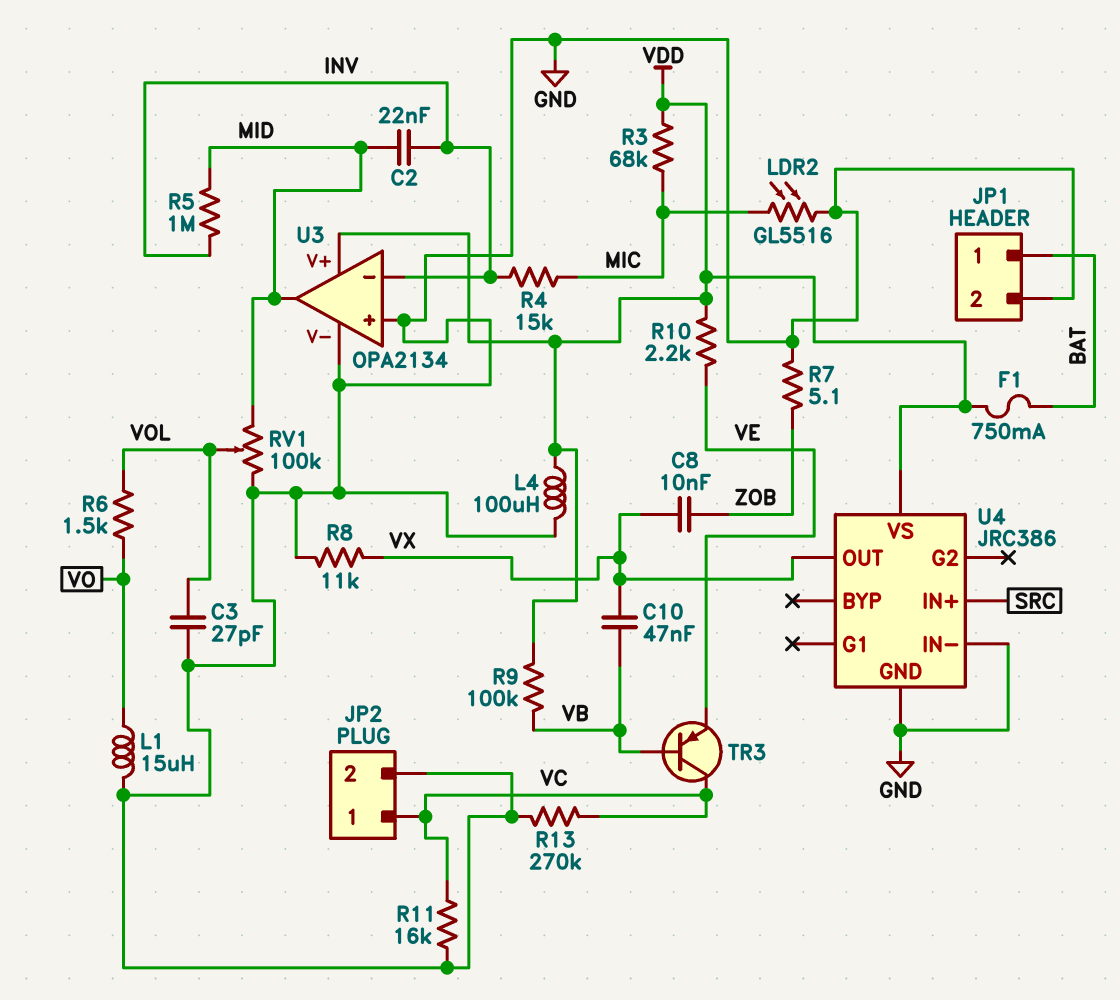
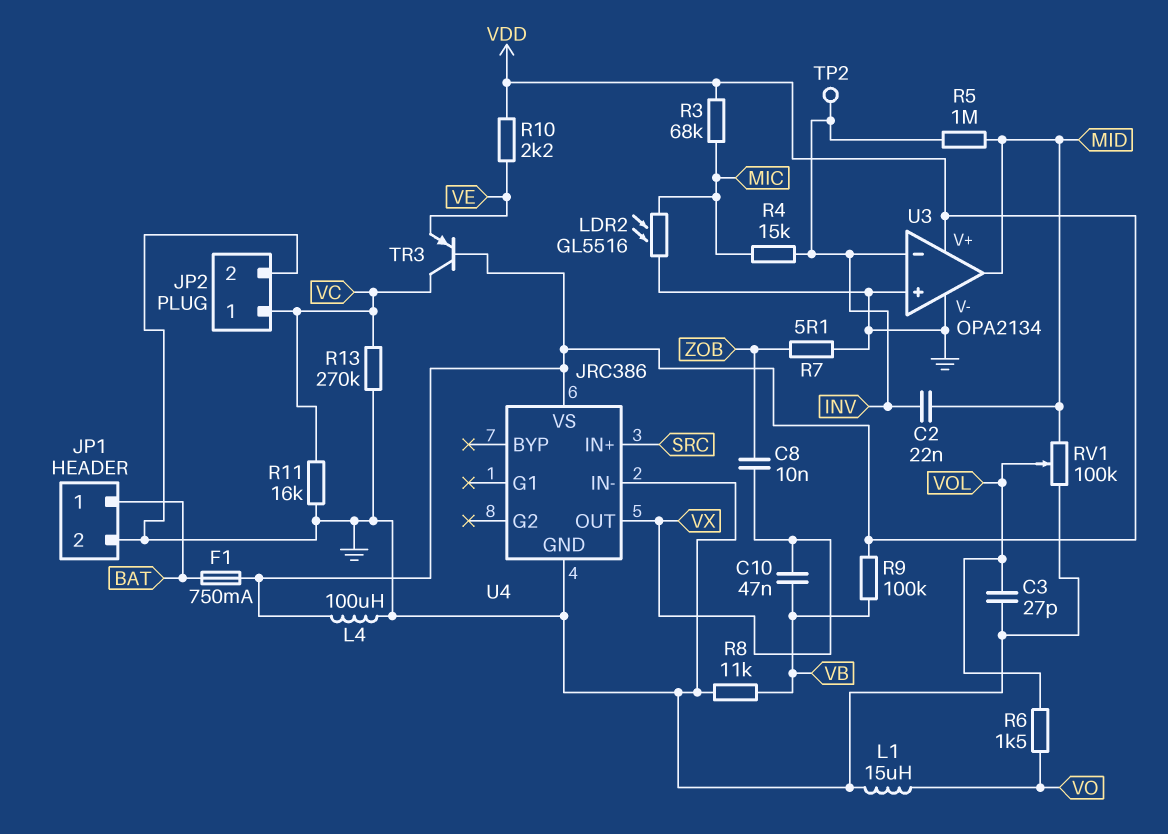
R8: 11k (GND, VX) -> 11k (GND, VB)
TP2: none -> test point (INV)
TR3: PNP (B VB, C VC, E VE) -> PNP (B VDD, C VC, E VE)

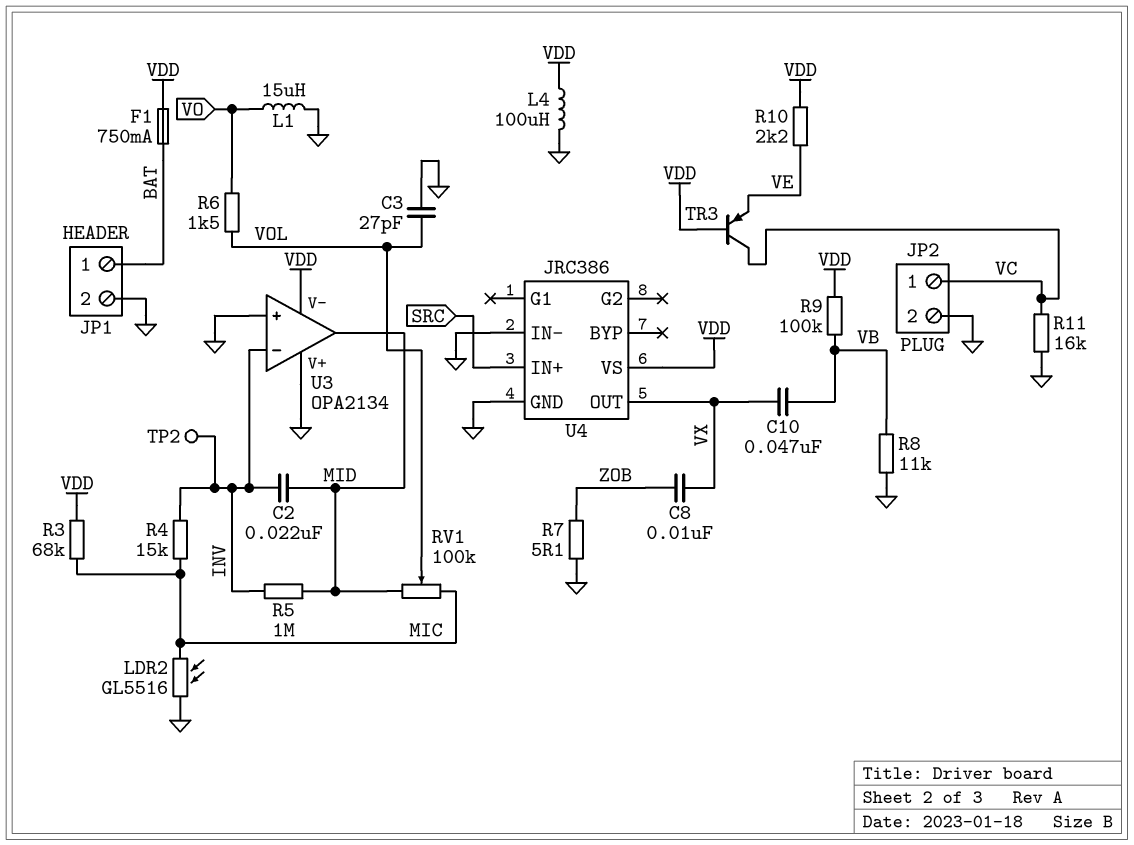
R13: 270k (GND, VC) -> none
RV1: 100k (GND, MID, wiper VOL) -> 100k (MIC, MID, wiper VOL)
U3 pin V+: VDD -> GND
U3 pin V-: GND -> VDD

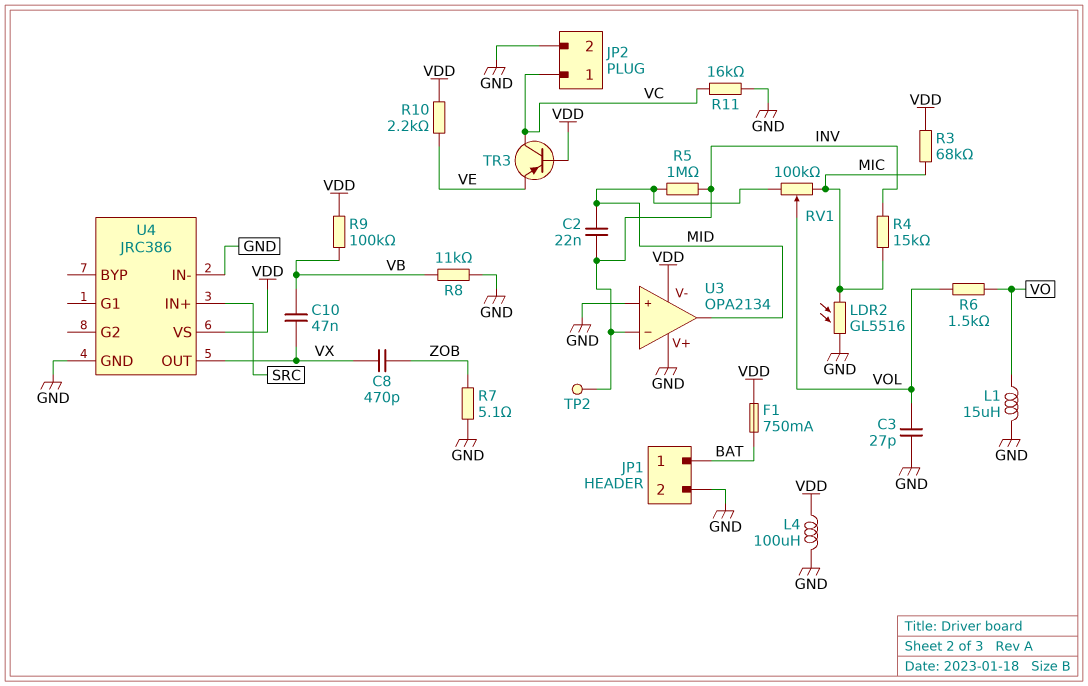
C8: 10nF (VX, ZOB) -> 470pF (VX, ZOB)

